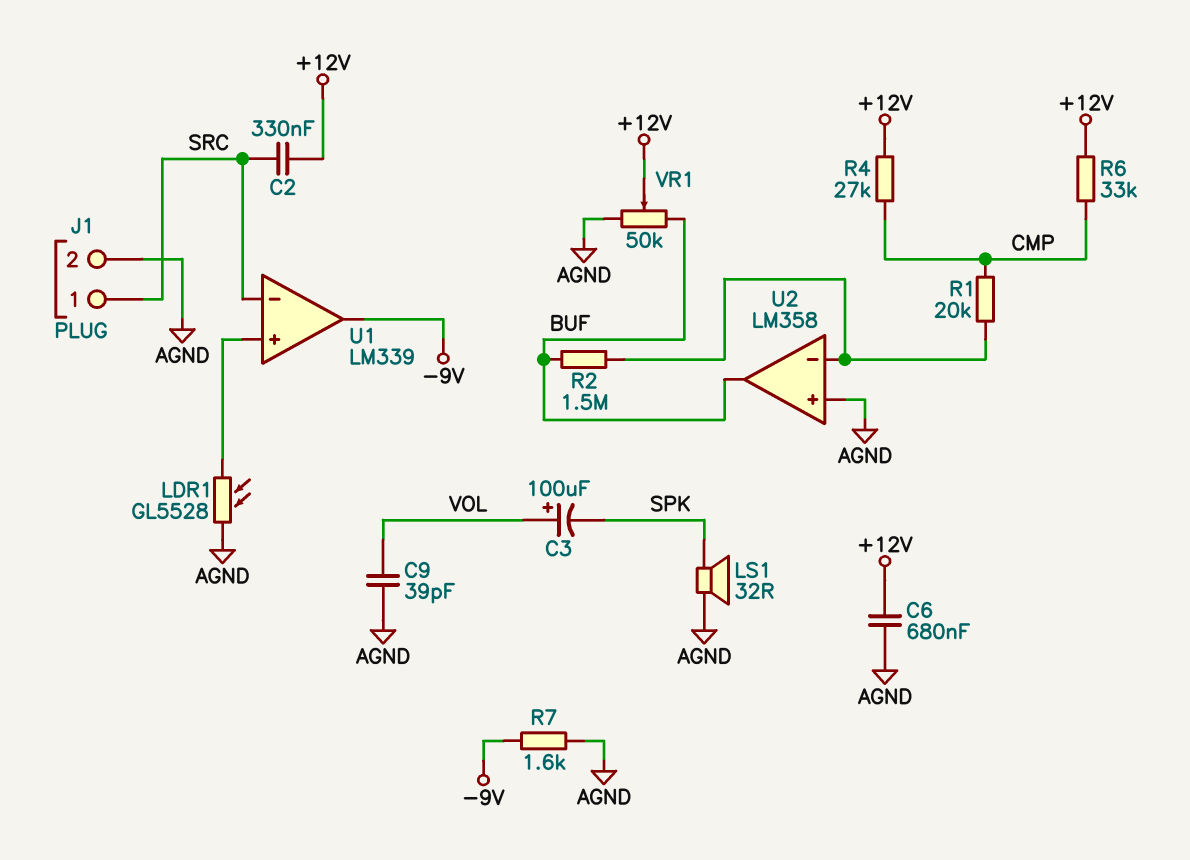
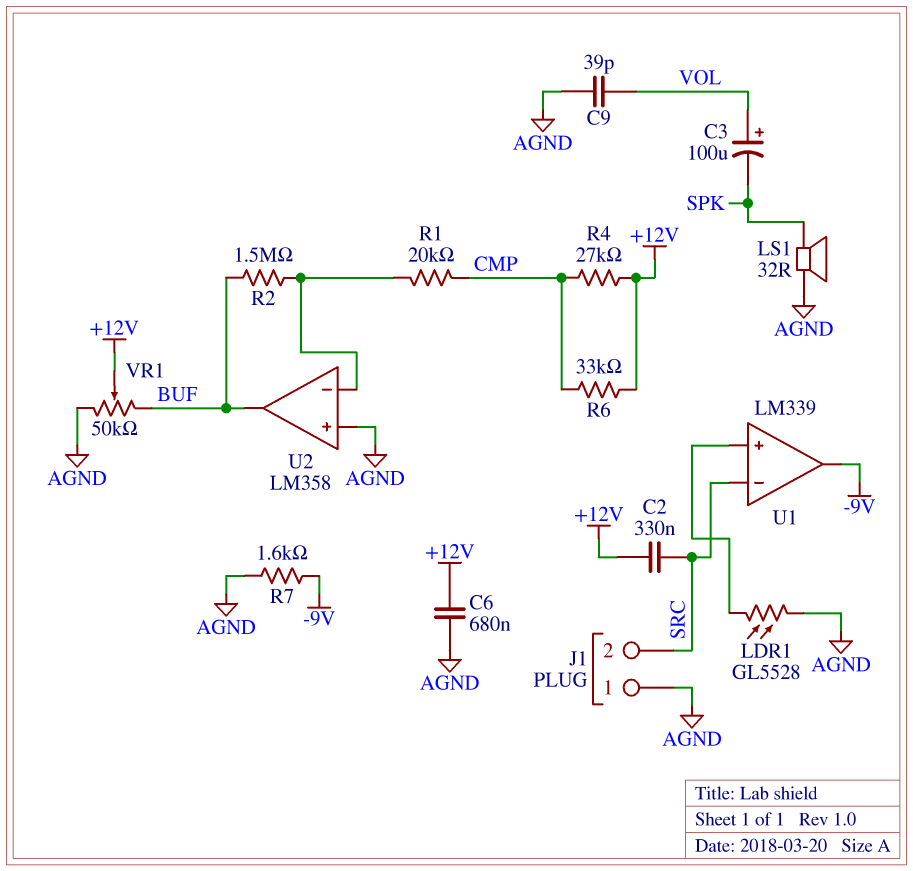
J1 pin 1: SRC -> AGND
J1 pin 2: AGND -> SRC

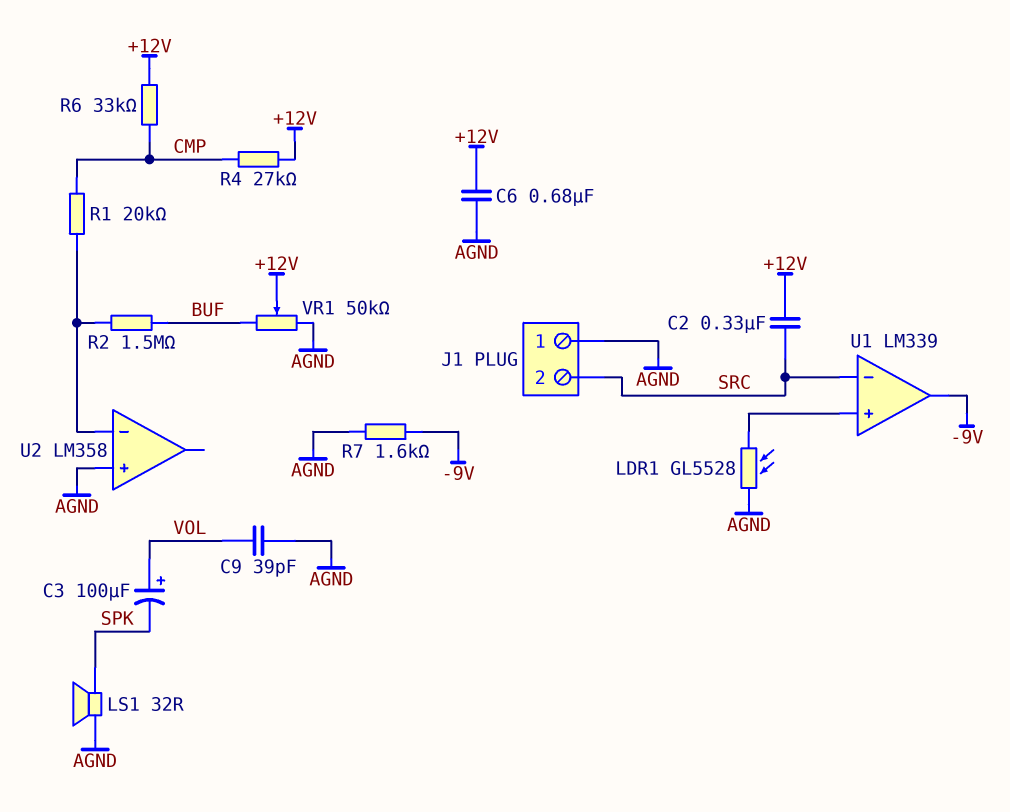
U2 pin out: BUF -> none

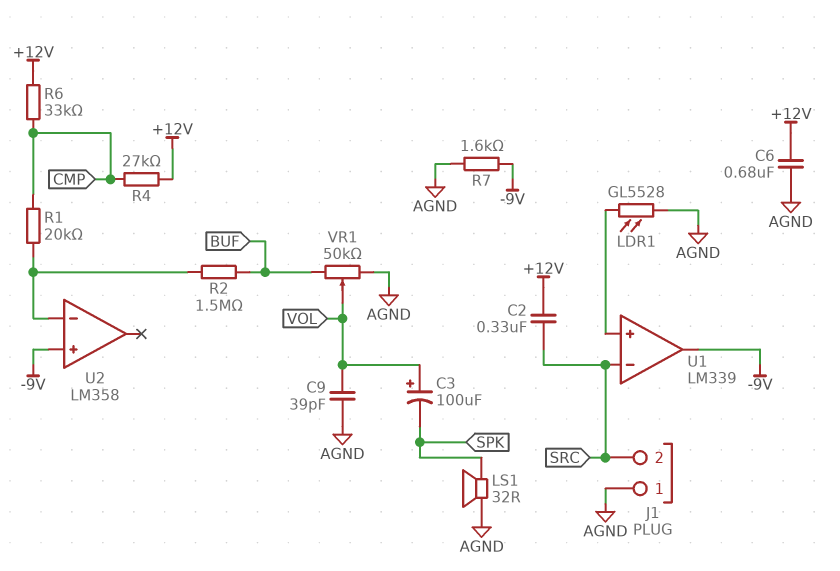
U2 pin in+: AGND -> -9V
VR1: 50k (AGND, BUF, wiper +12V) -> 50k (AGND, BUF, wiper VOL)

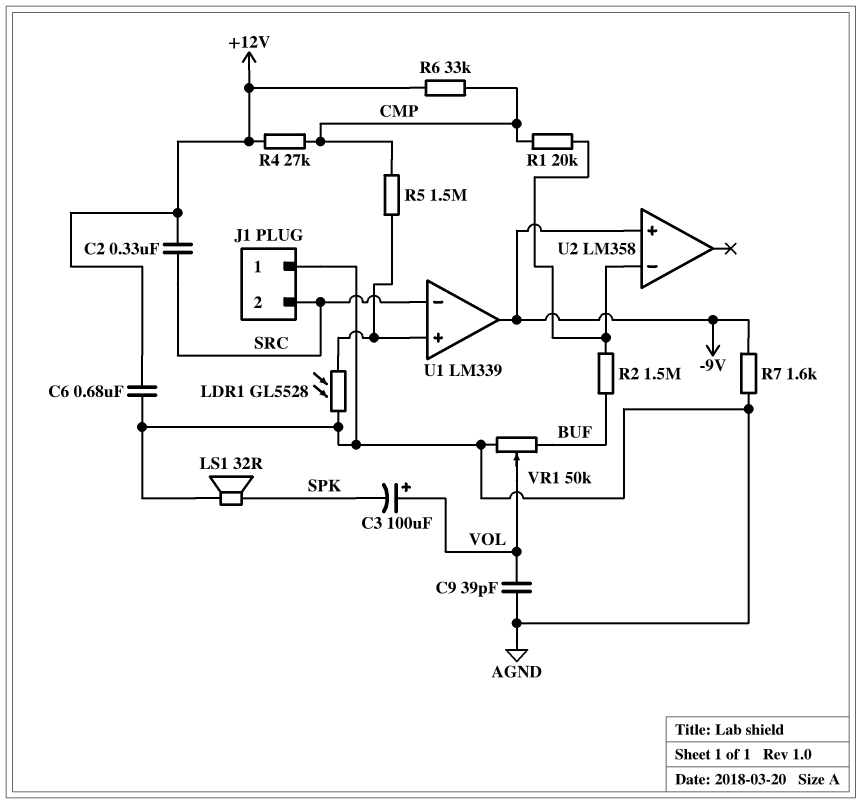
R5: none -> 1.5M (CMP, U1/in+)

